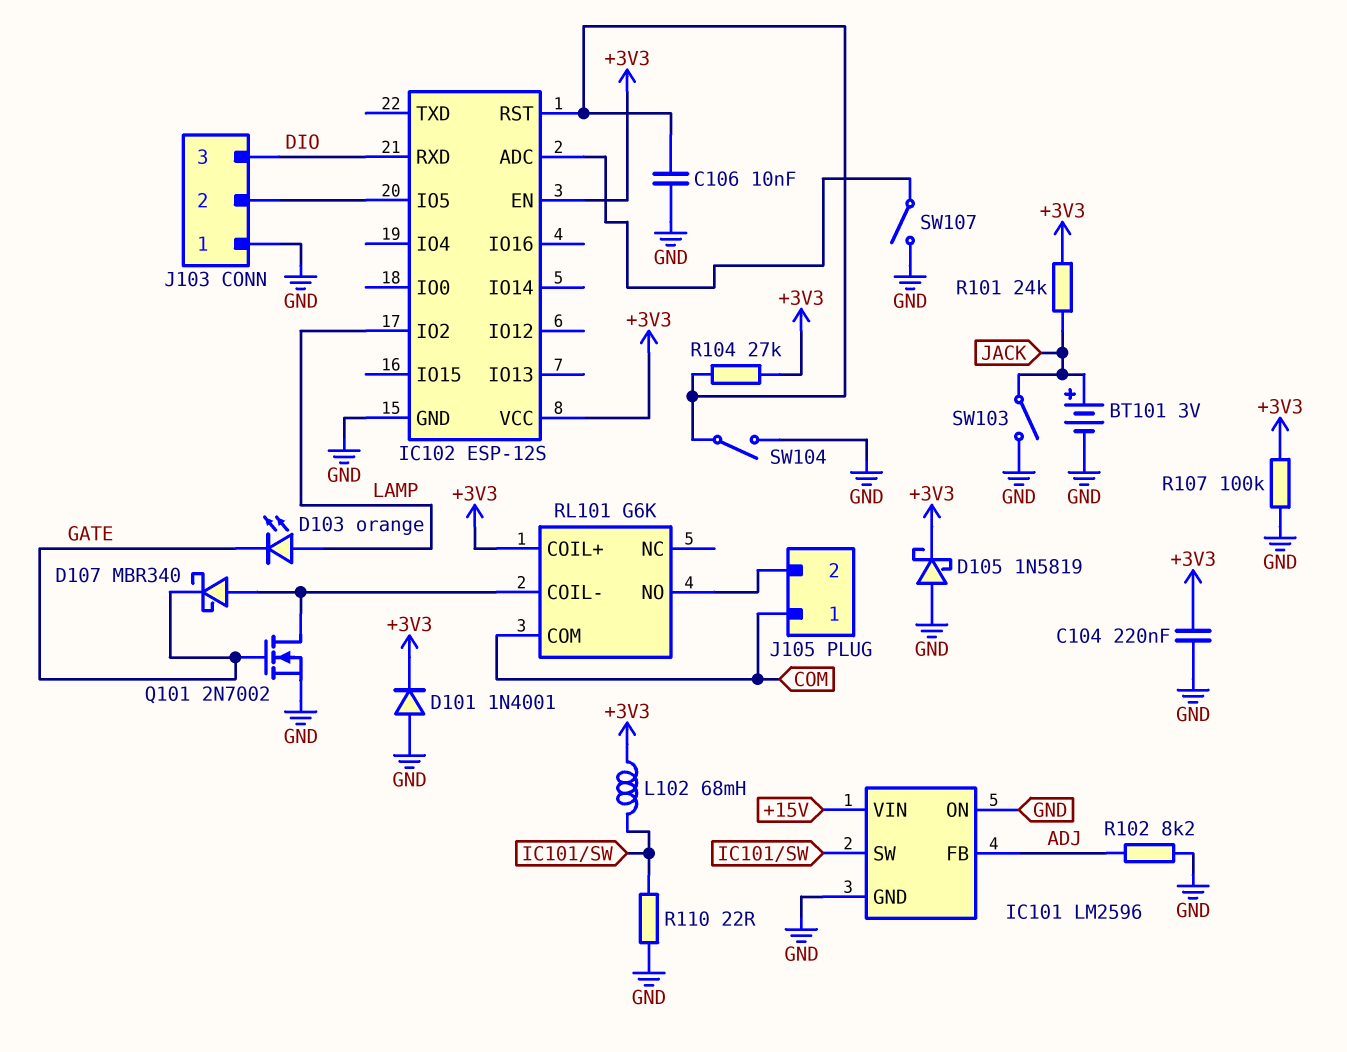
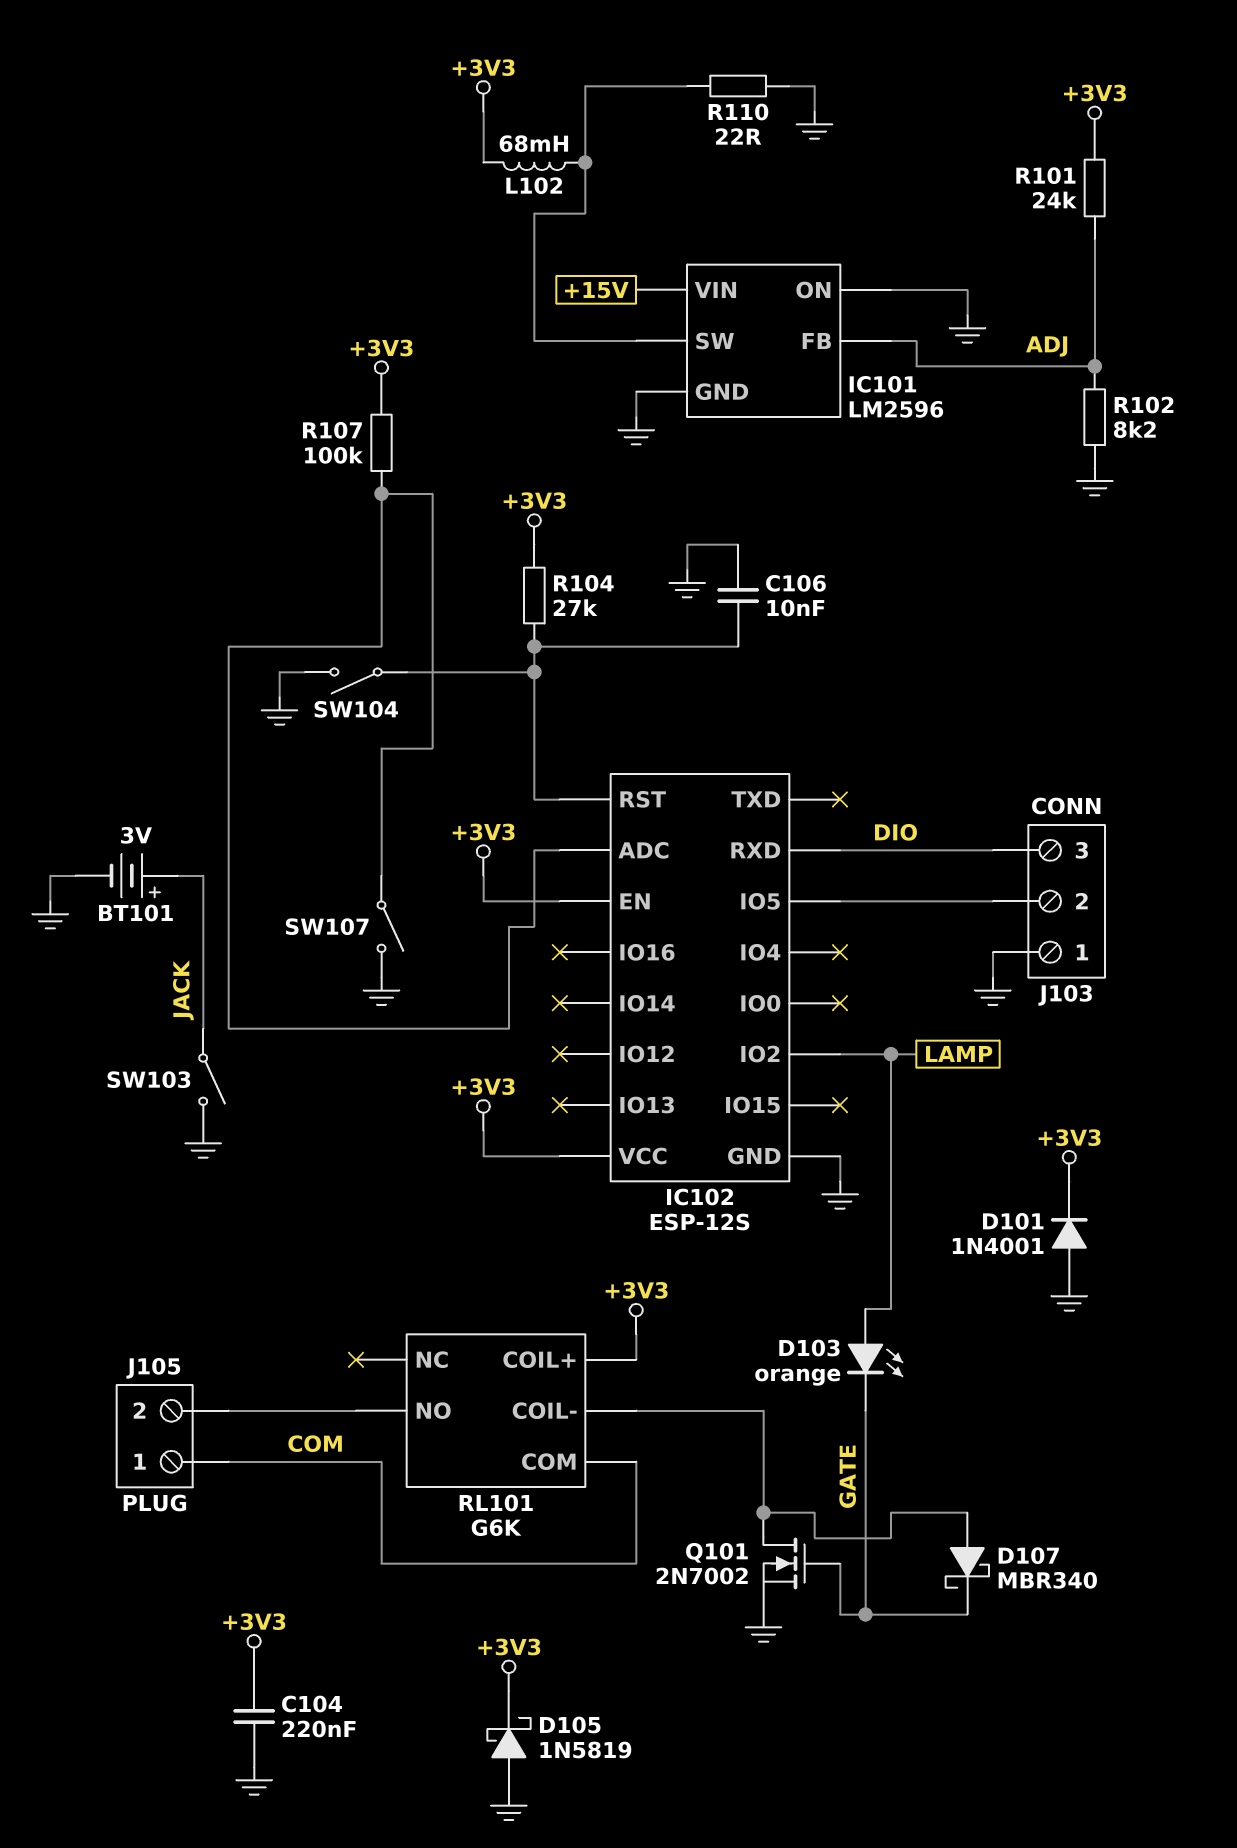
R101: 24k (+3V3, JACK) -> 24k (+3V3, ADJ)
R107: 100k (+3V3, GND) -> 100k (+3V3, IC102/ADC)

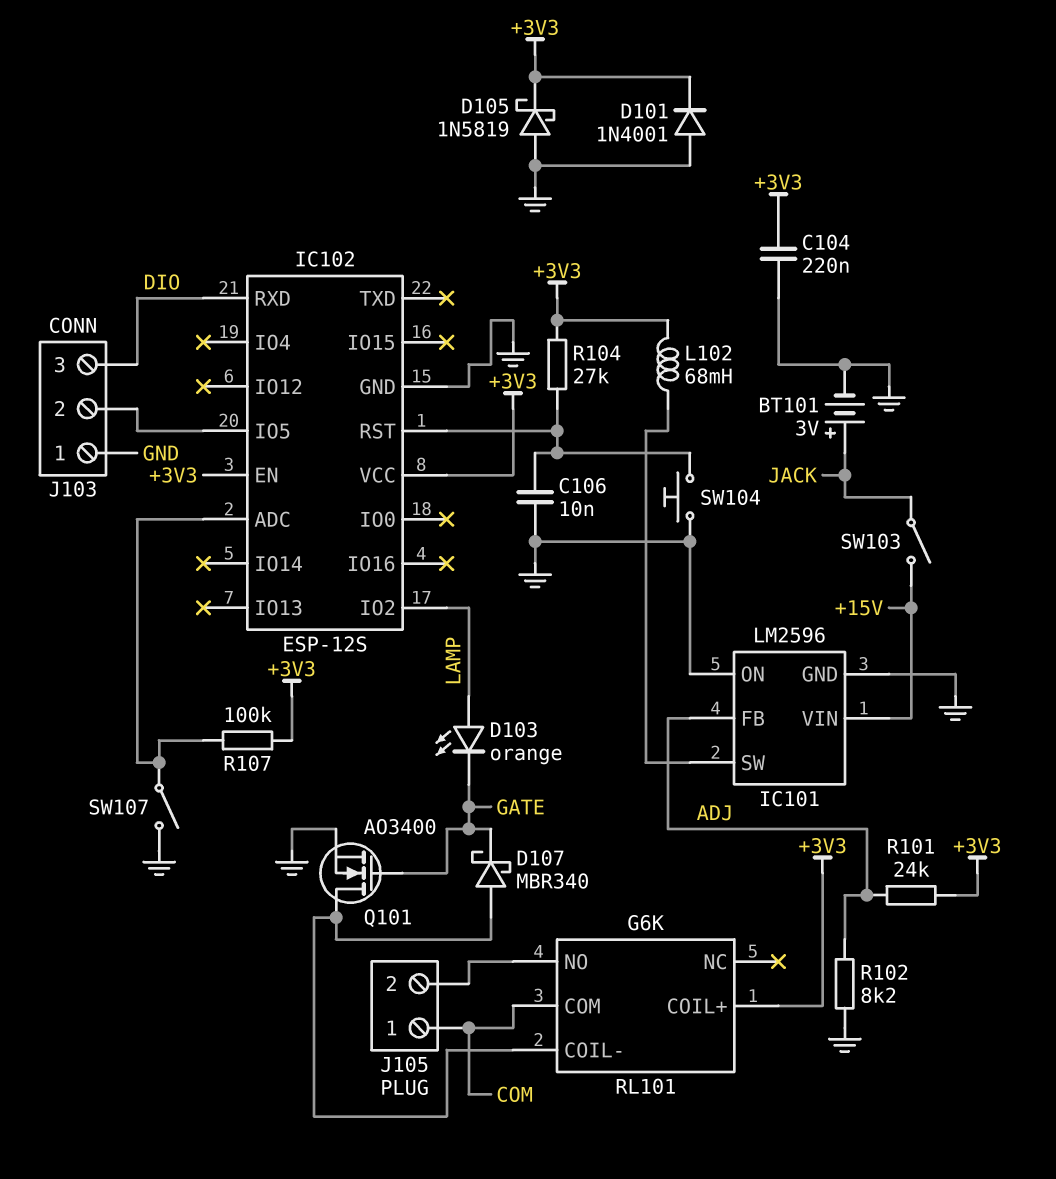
Q101: NMOS 2N7002 (G GATE, D RL101/COIL-, S GND) -> NMOS AO3400 (G GATE, D RL101/COIL-, S GND)
R110: 22 (GND, IC101/SW) -> none
SW103: switch (GND, JACK) -> switch (+15V, JACK)
SW104: switch (GND, IC102/RST) -> button (GND, IC102/RST)

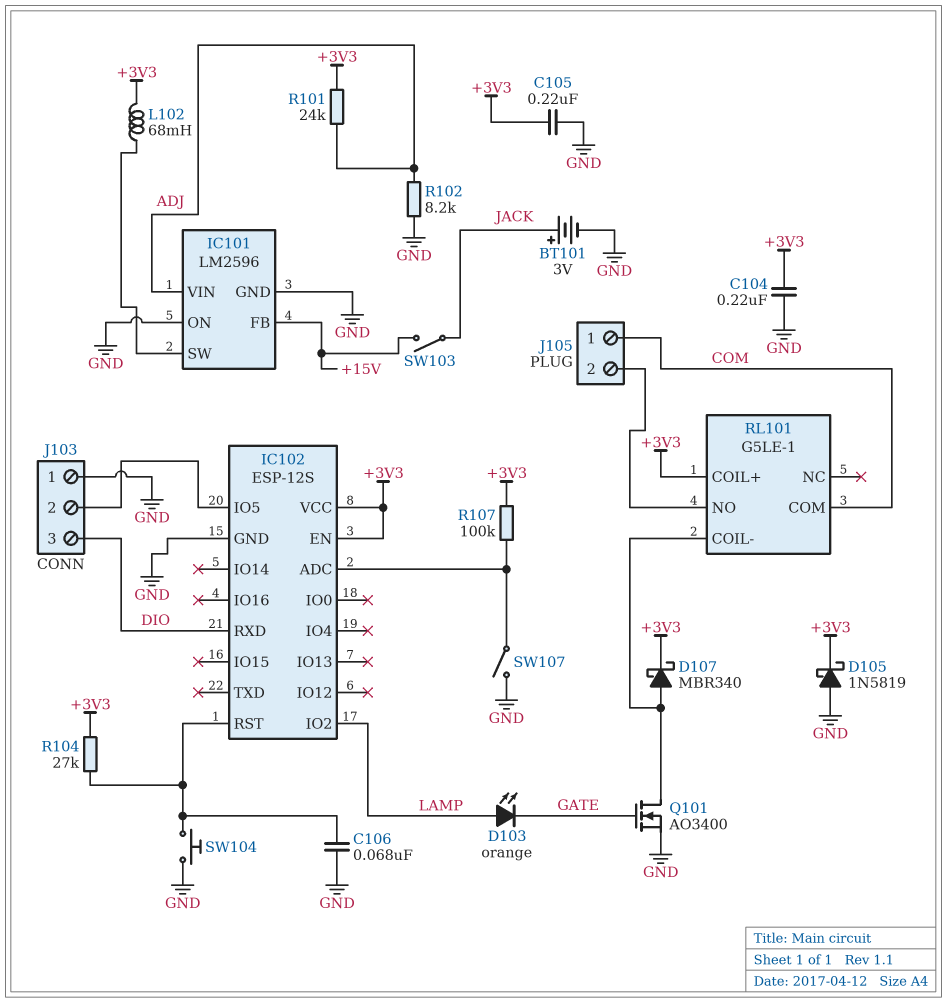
C105: none -> 220nF (+3V3, GND)
C106: 10nF (GND, IC102/RST) -> 68nF (GND, IC102/RST)
D101: diode 1N4001 (A GND, K +3V3) -> none
D107: schottky MBR340 (A RL101/COIL-, K GATE) -> schottky MBR340 (A RL101/COIL-, K +3V3)
IC101 pin FB: ADJ -> +15V
IC101 pin VIN: +15V -> ADJ
RL101: G6K -> G5LE-1

